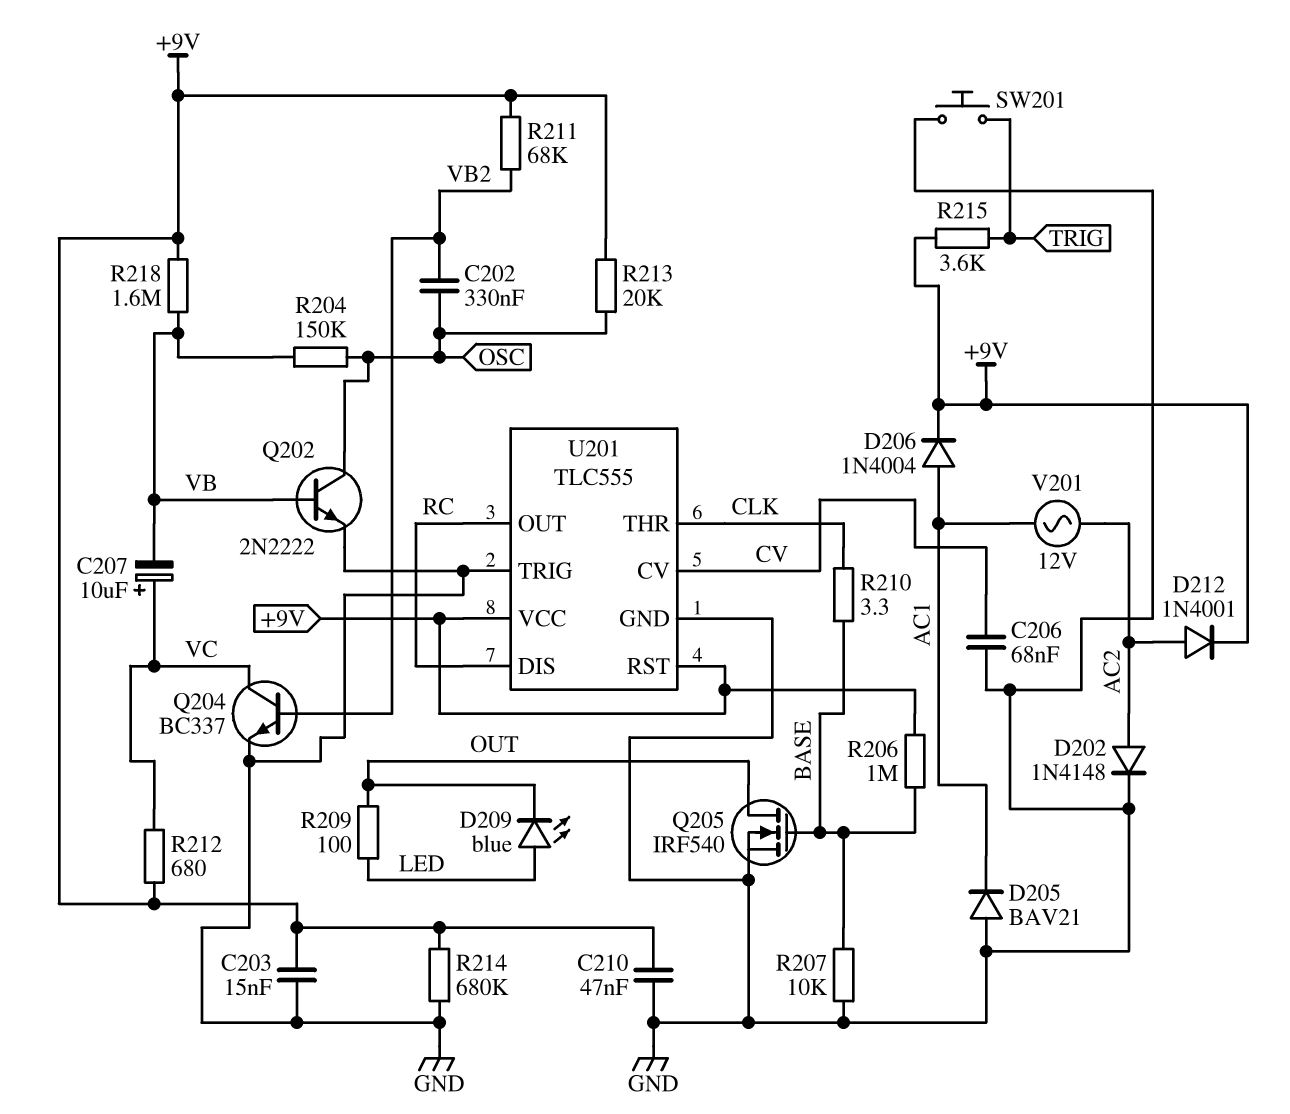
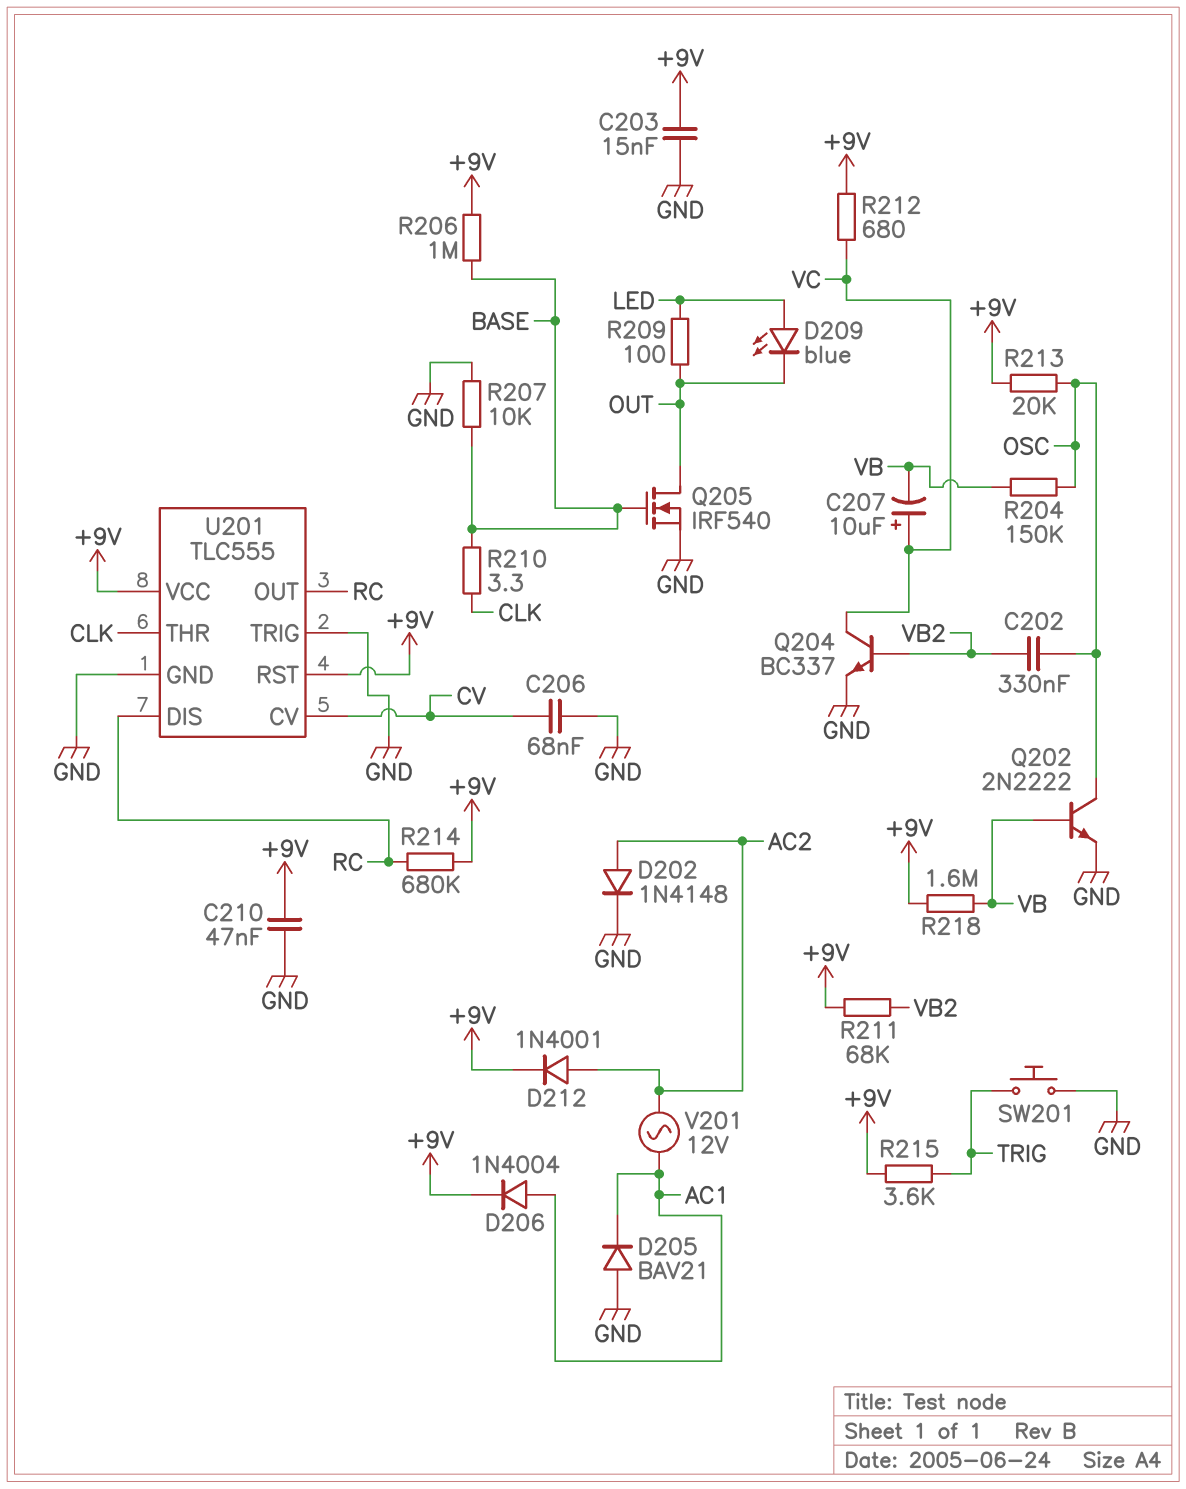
R214: 680k (+9V, GND) -> 680k (+9V, RC)

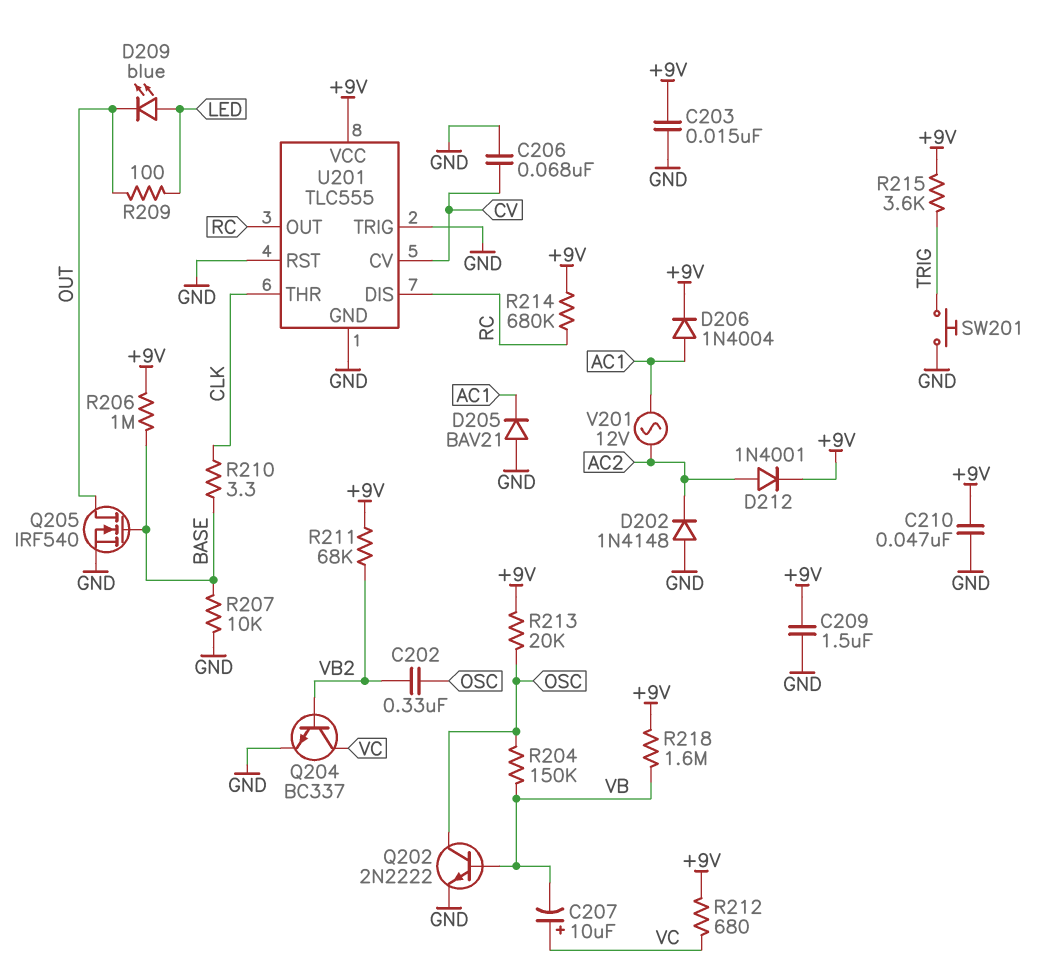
C209: none -> 1.5uF (+9V, GND)
D202: diode 1N4148 (A AC2, K GND) -> diode 1N4148 (A GND, K AC2)
U201 pin RST: +9V -> GND

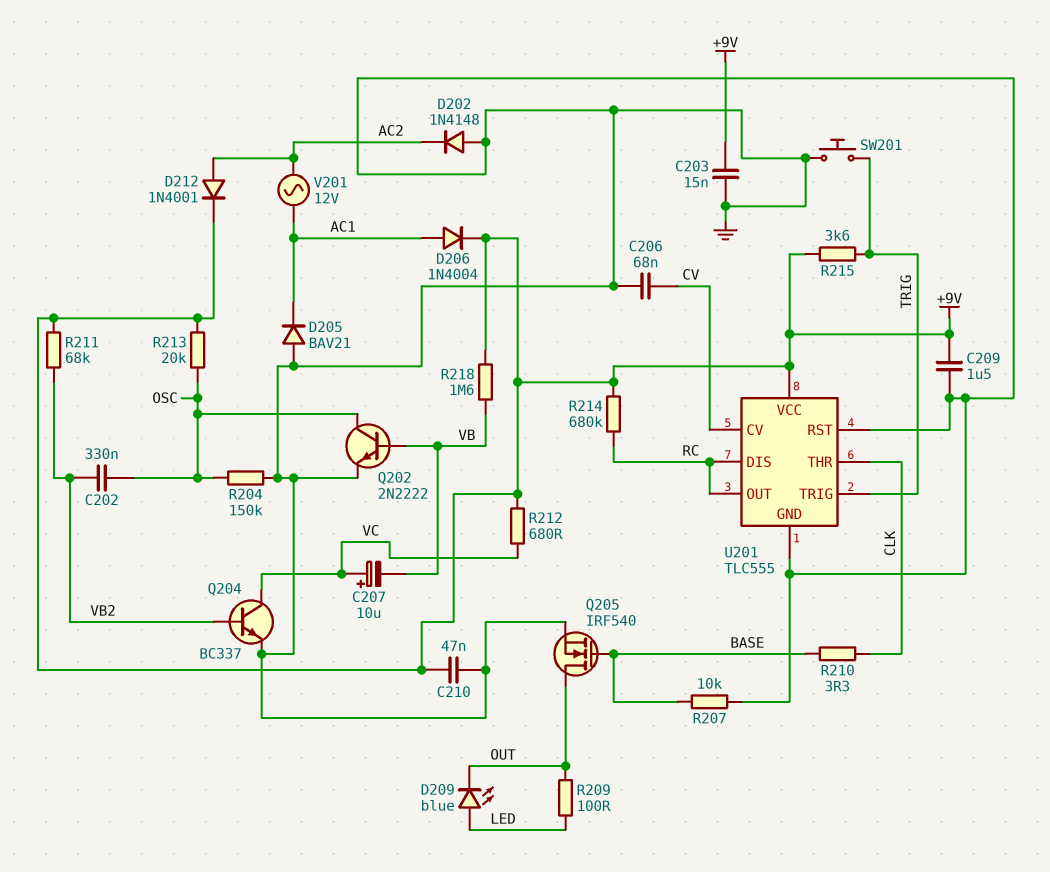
R204: 150k (OSC, VB) -> 150k (GND, OSC)
R206: 1M (+9V, BASE) -> none
U201 pin TRIG: GND -> TRIG

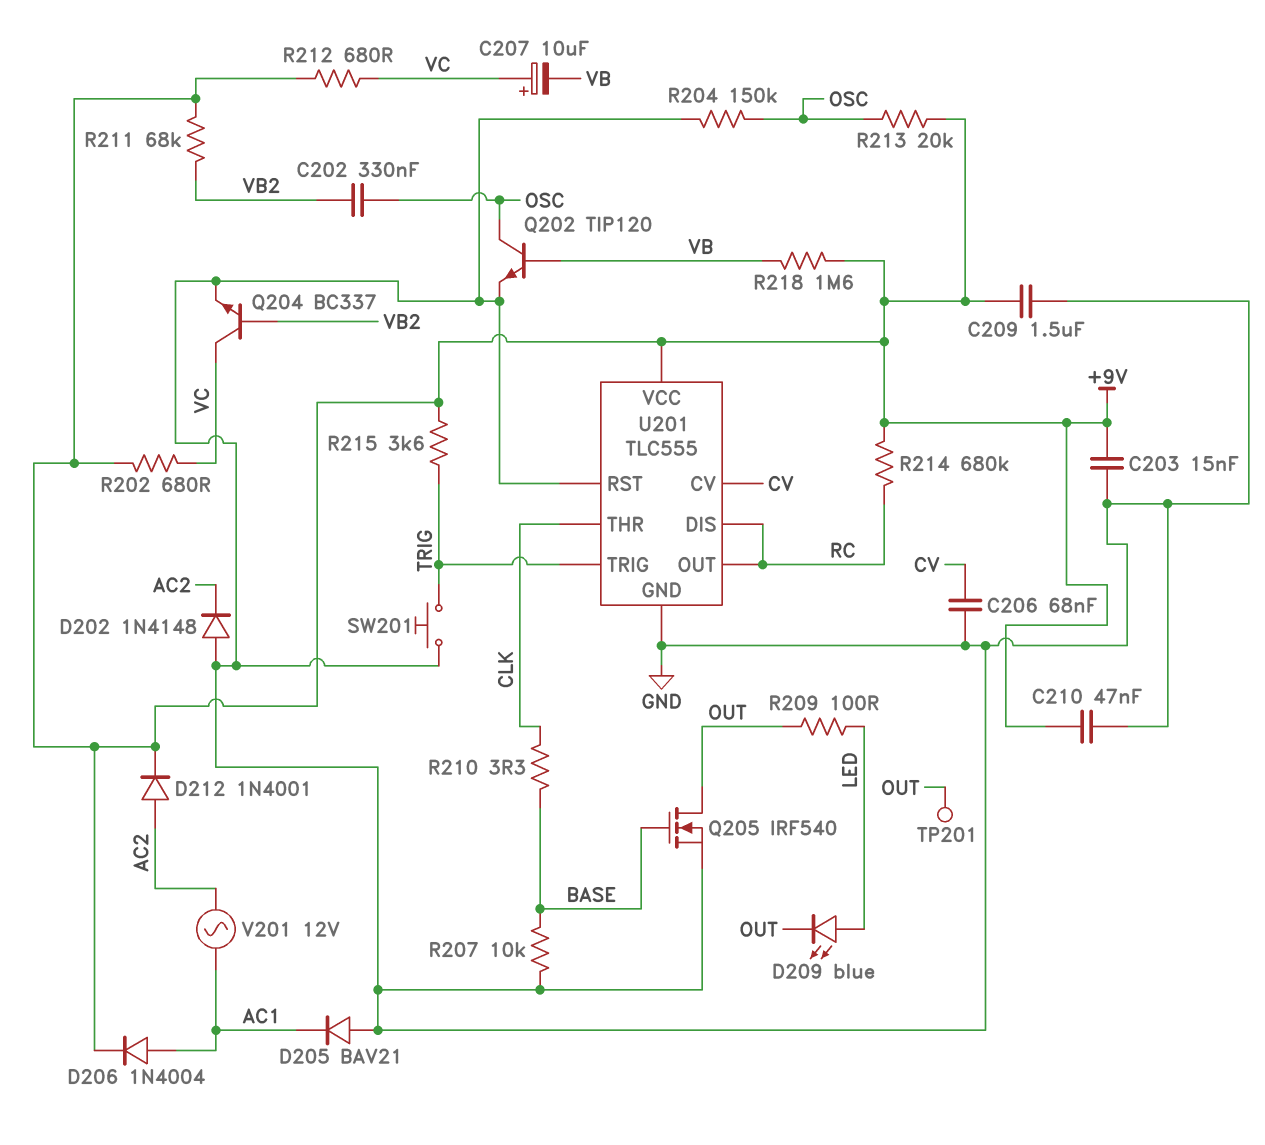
Q202: NPN 2N2222 (B VB, C OSC, E GND) -> NPN TIP120 (B VB, C OSC, E GND)
R202: none -> 680 (+9V, VC)
TP201: none -> test point (OUT)

